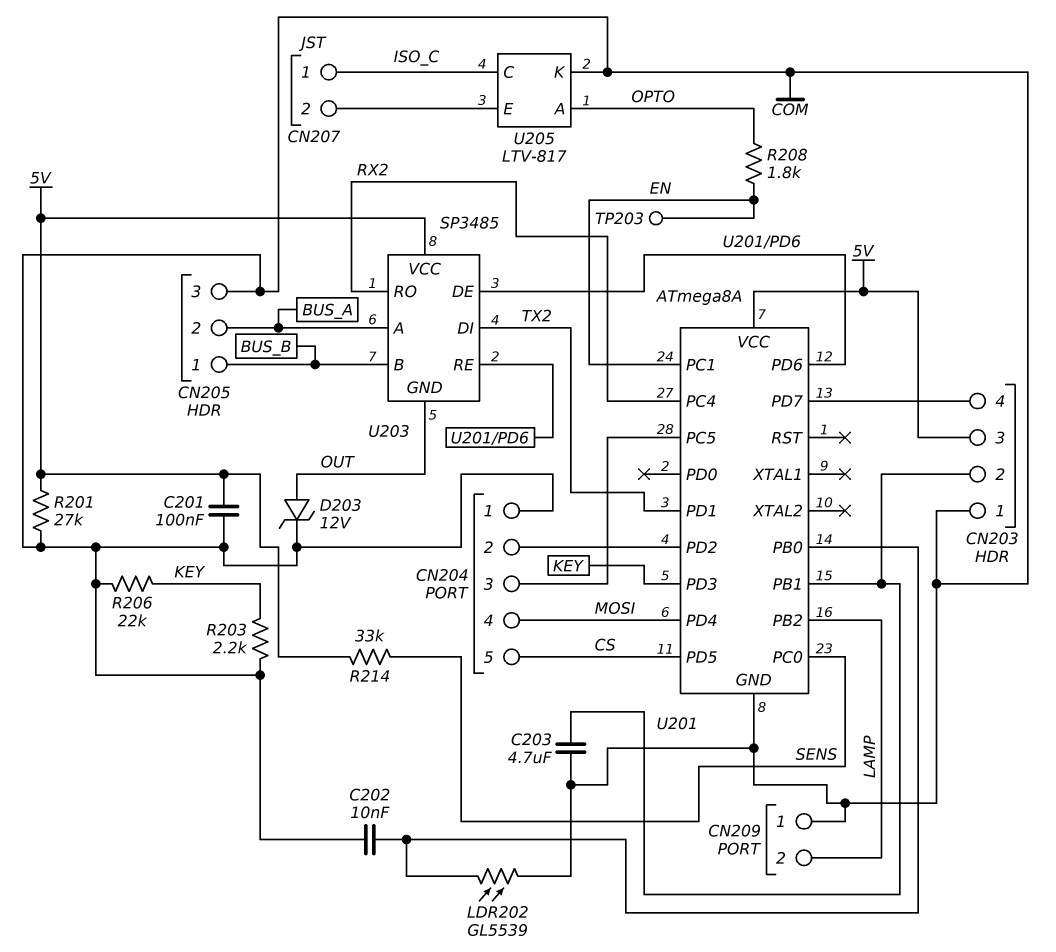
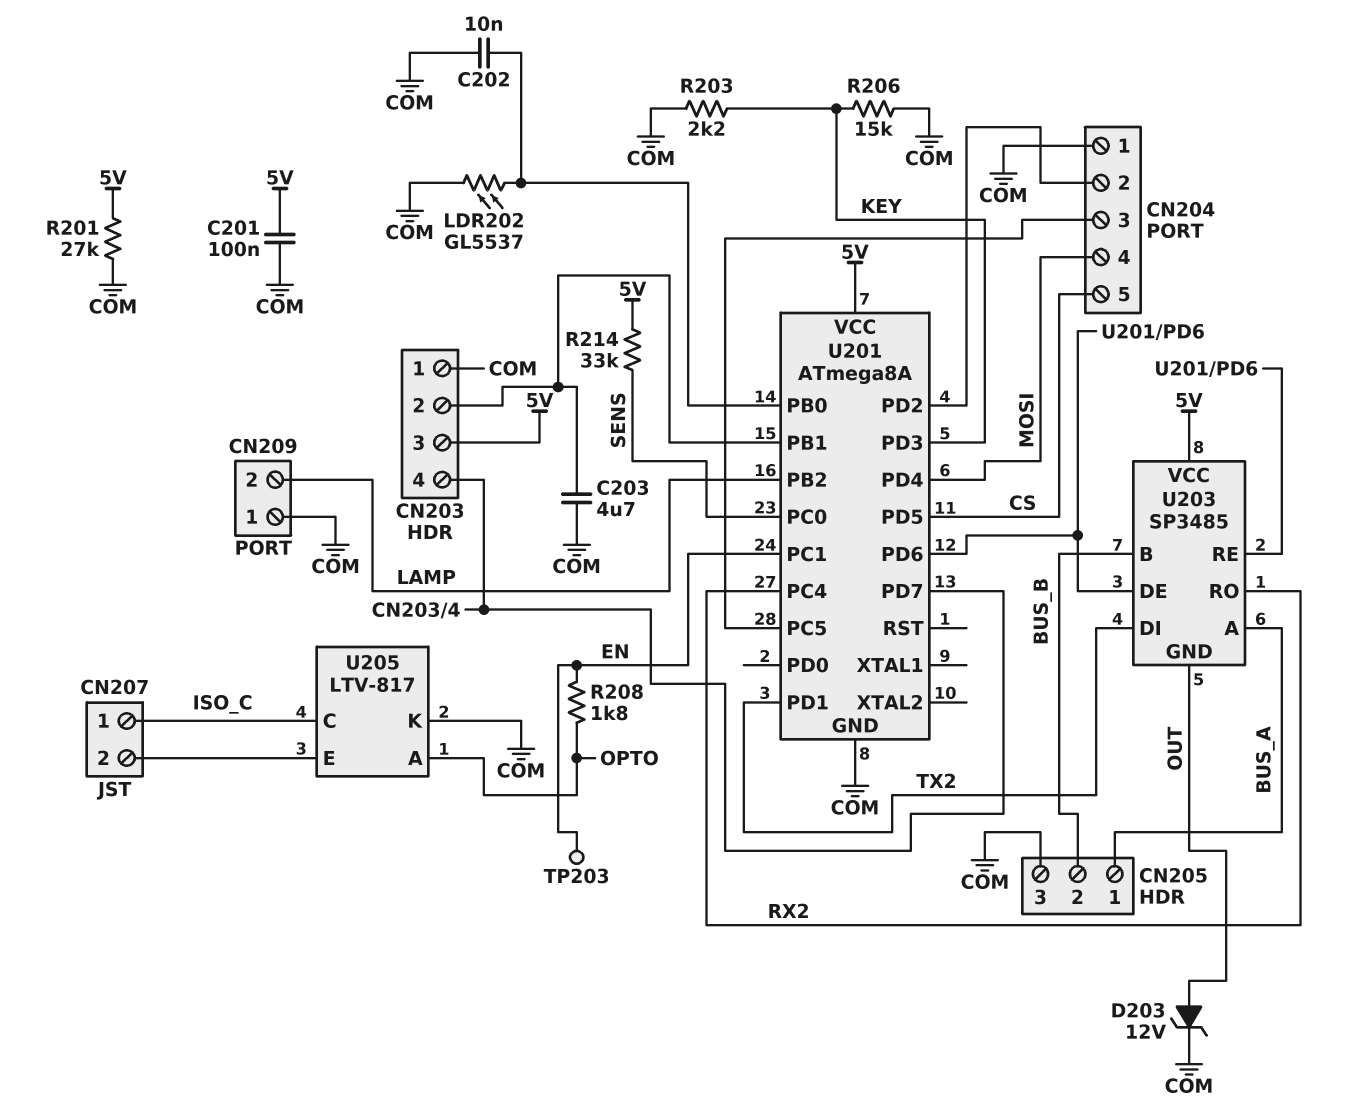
CN205 pin 1: BUS_B -> BUS_A
CN205 pin 2: BUS_A -> BUS_B
LDR202: GL5539 (COM, U201/PB0) -> GL5537 (COM, U201/PB0)
R206: 22k (COM, KEY) -> 15k (COM, KEY)

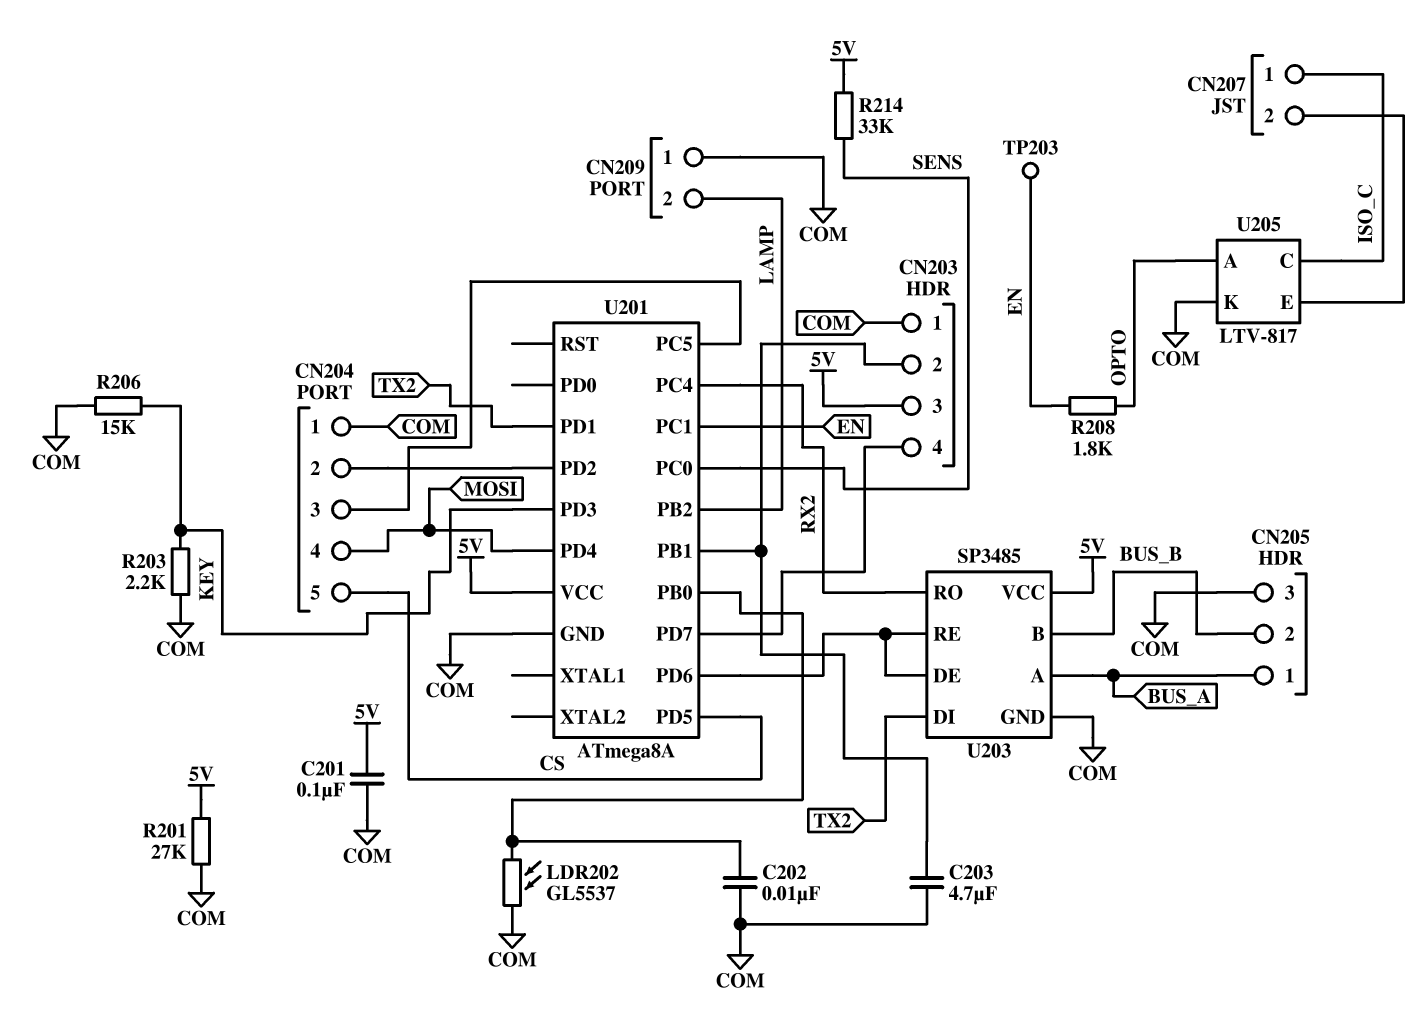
D203: zener 12V (A OUT, K COM) -> none
U203 pin GND: OUT -> COM

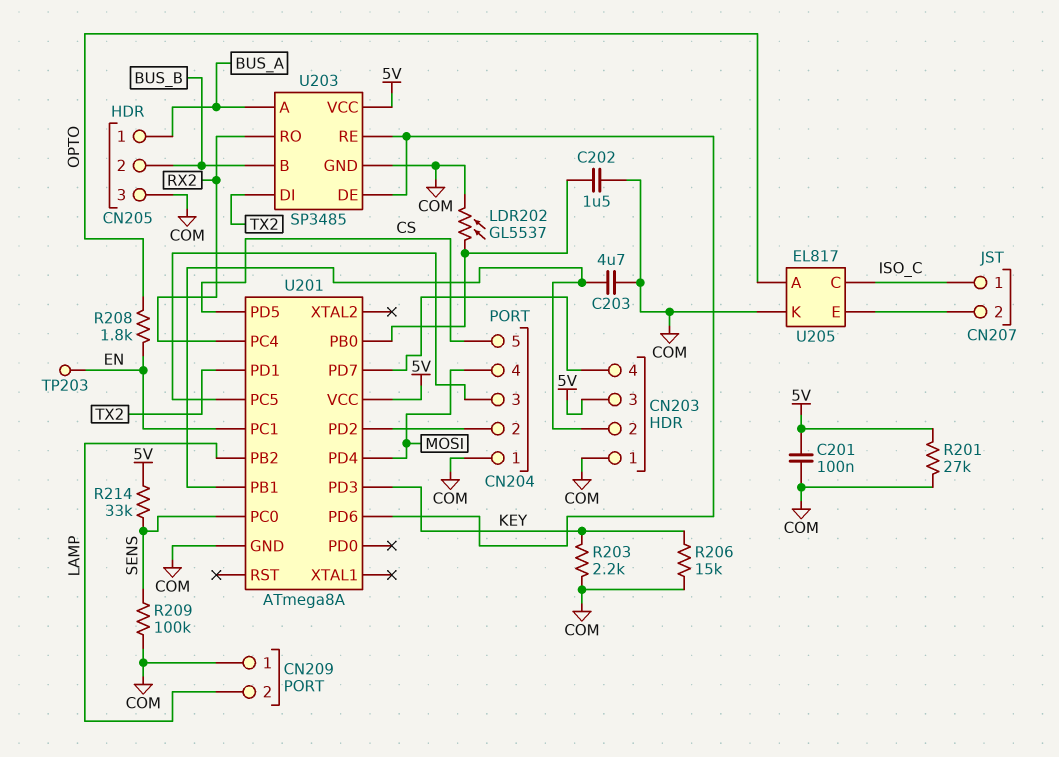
C202: 10nF (COM, U201/PB0) -> 1.5uF (COM, U201/PB0)
R209: none -> 100k (COM, SENS)
U205: LTV-817 -> EL817

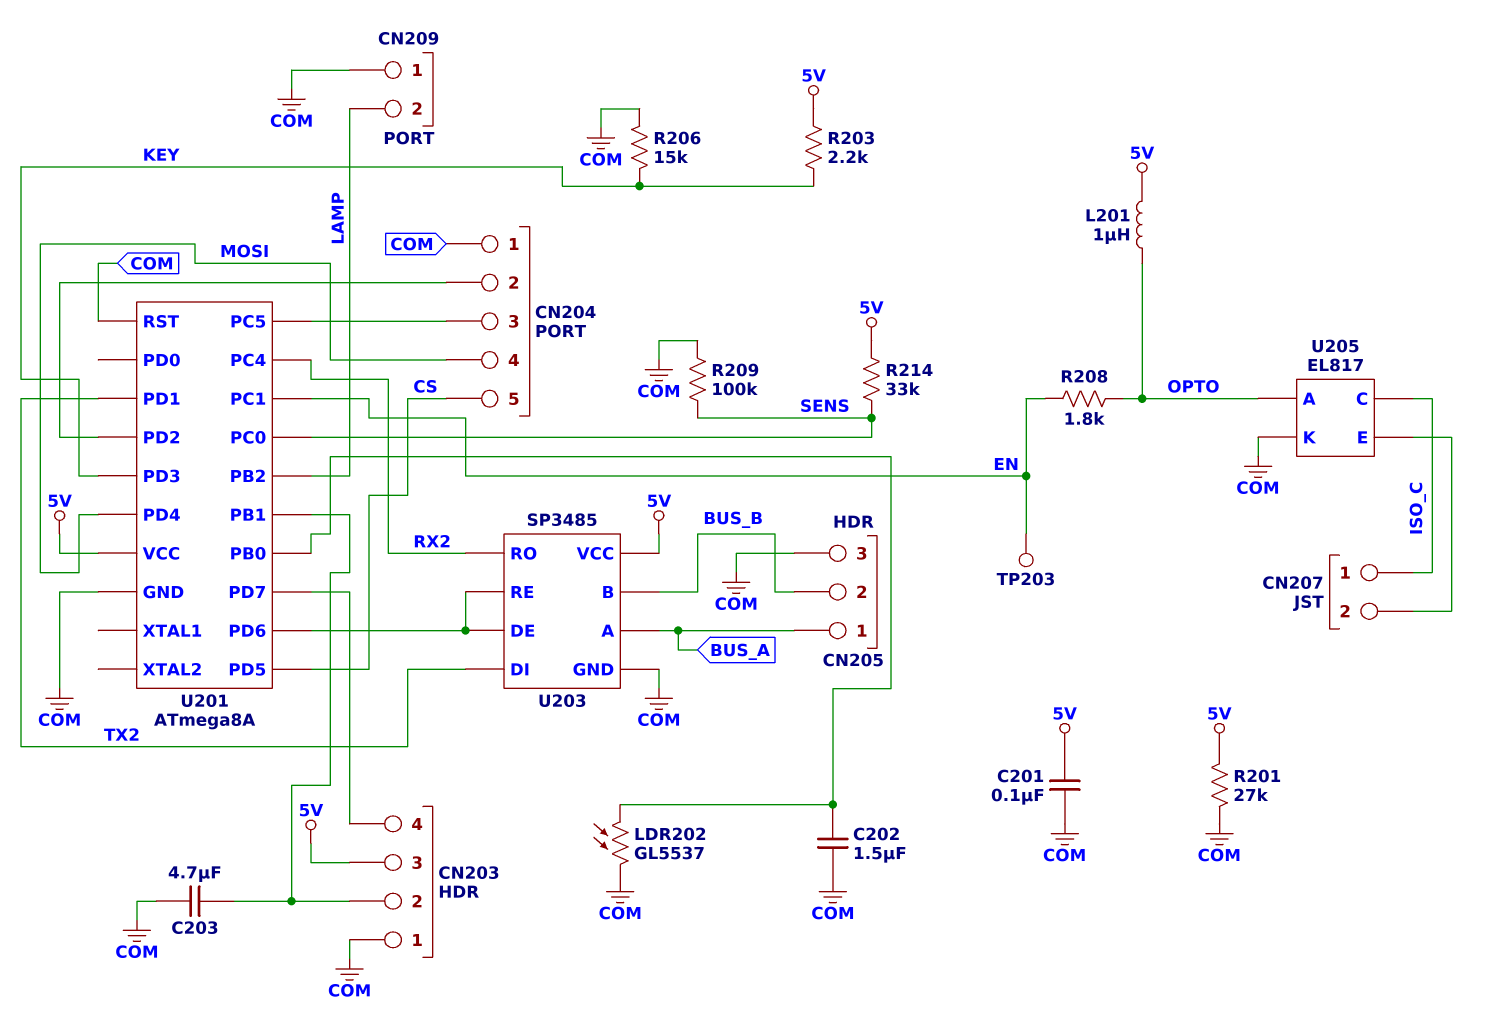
L201: none -> 1uH (5V, OPTO)
R203: 2.2k (COM, KEY) -> 2.2k (5V, KEY)
U201 pin RST: none -> COM

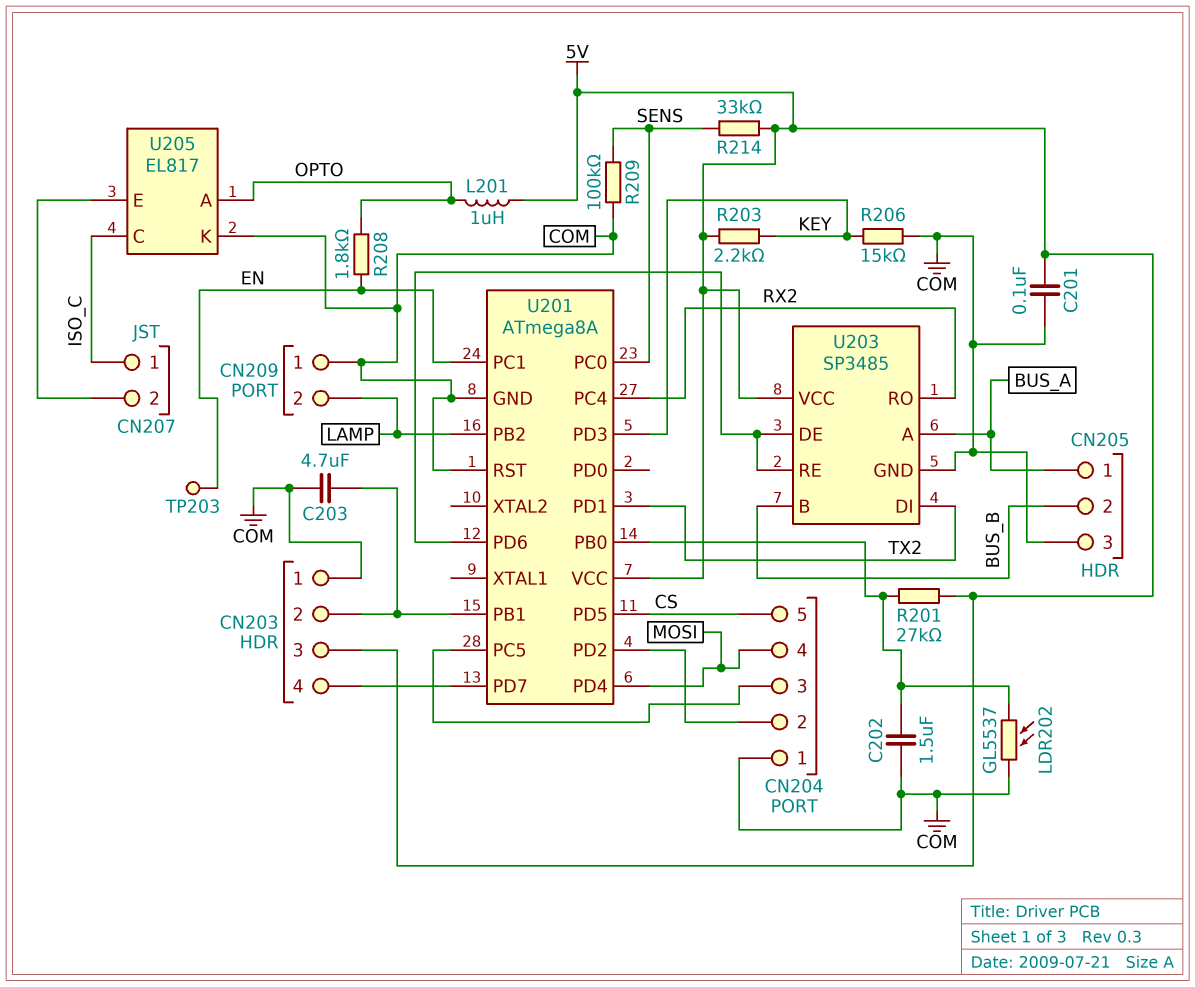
R201: 27k (5V, COM) -> 27k (5V, U201/PB0)

